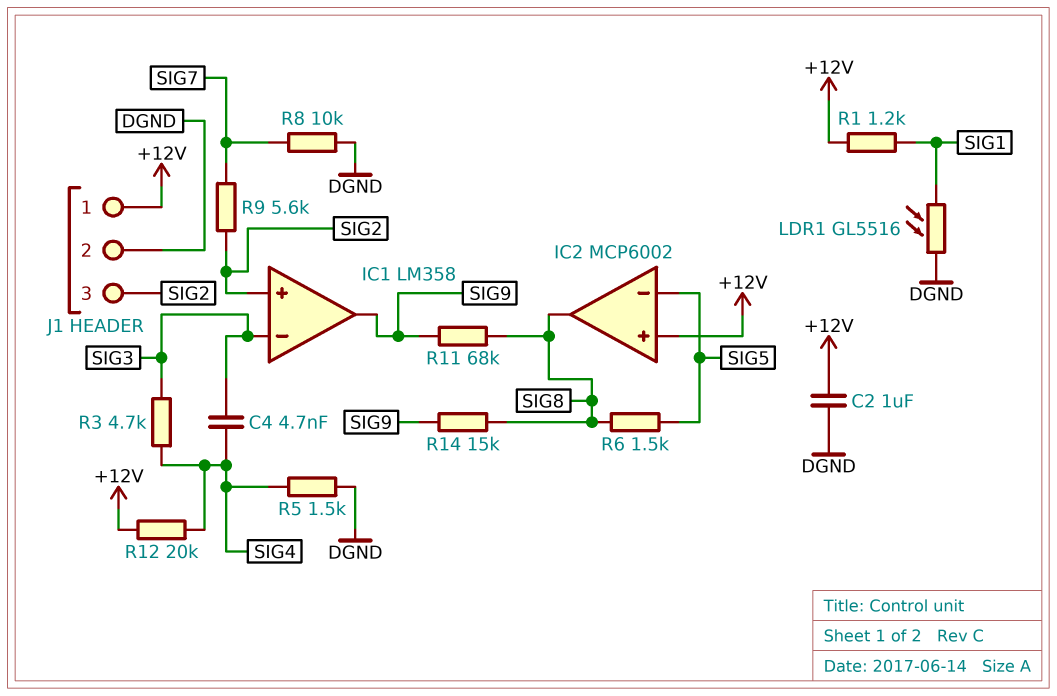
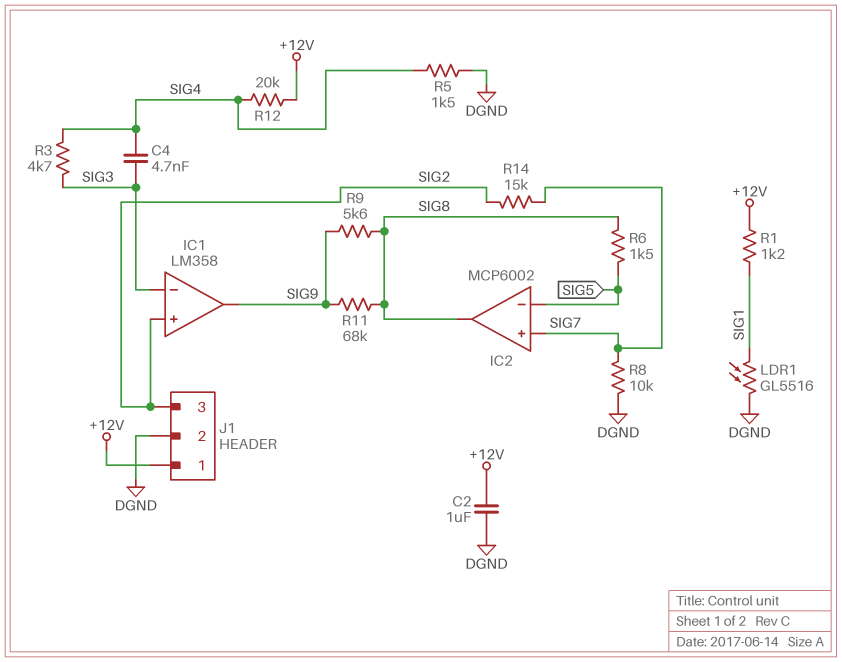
IC2 pin in+: +12V -> SIG7
R9: 5.6k (SIG2, SIG7) -> 5.6k (SIG8, SIG9)
R14: 15k (SIG8, SIG9) -> 15k (SIG2, SIG7)

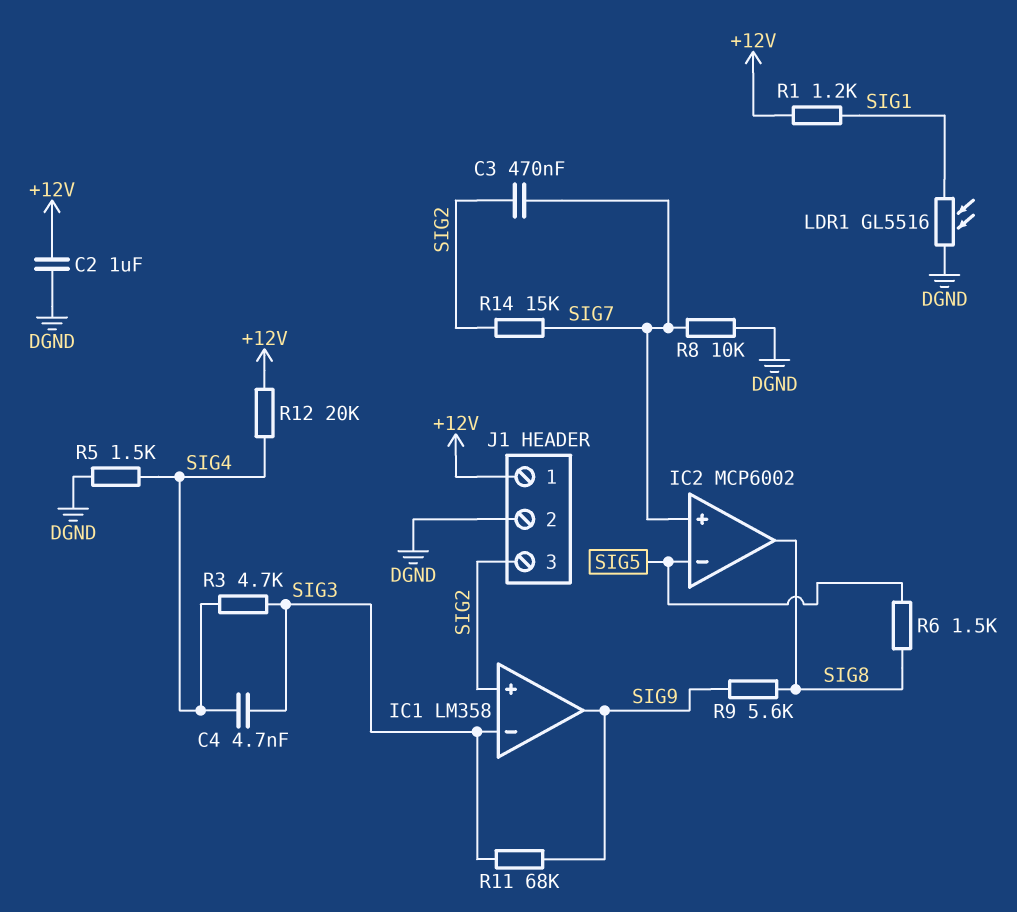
C3: none -> 470nF (SIG2, SIG7)
R11: 68k (SIG8, SIG9) -> 68k (SIG3, SIG9)

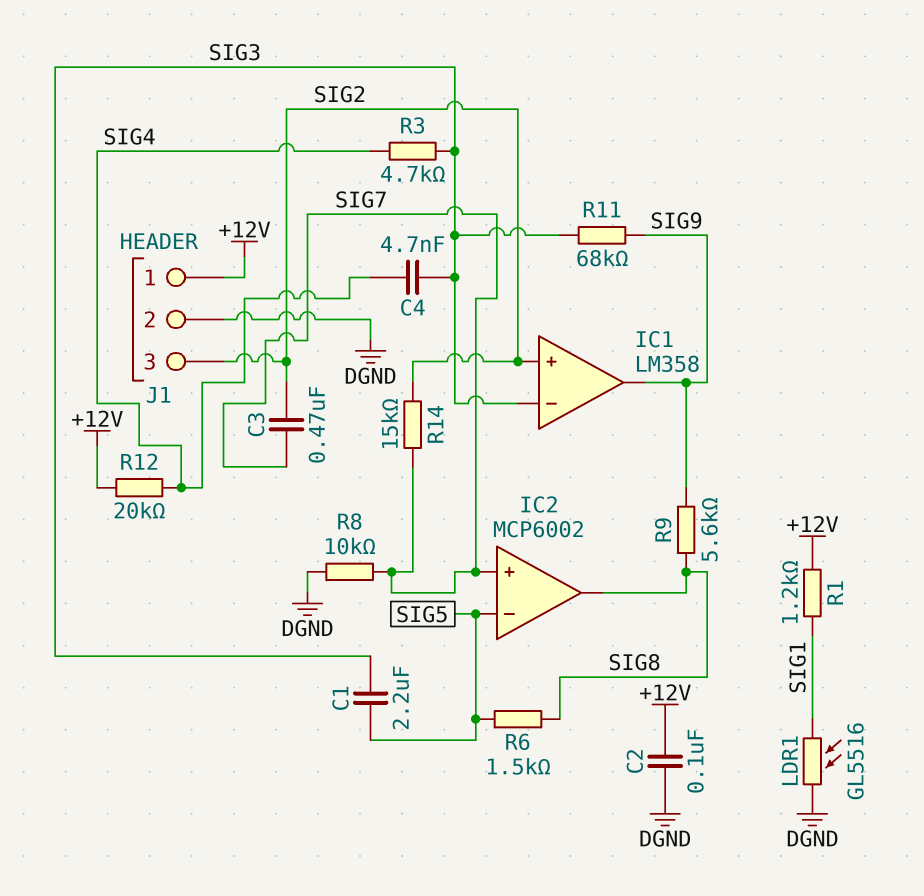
C1: none -> 2.2uF (SIG3, SIG5)
C2: 1uF (+12V, DGND) -> 100nF (+12V, DGND)
R5: 1.5k (DGND, SIG4) -> none

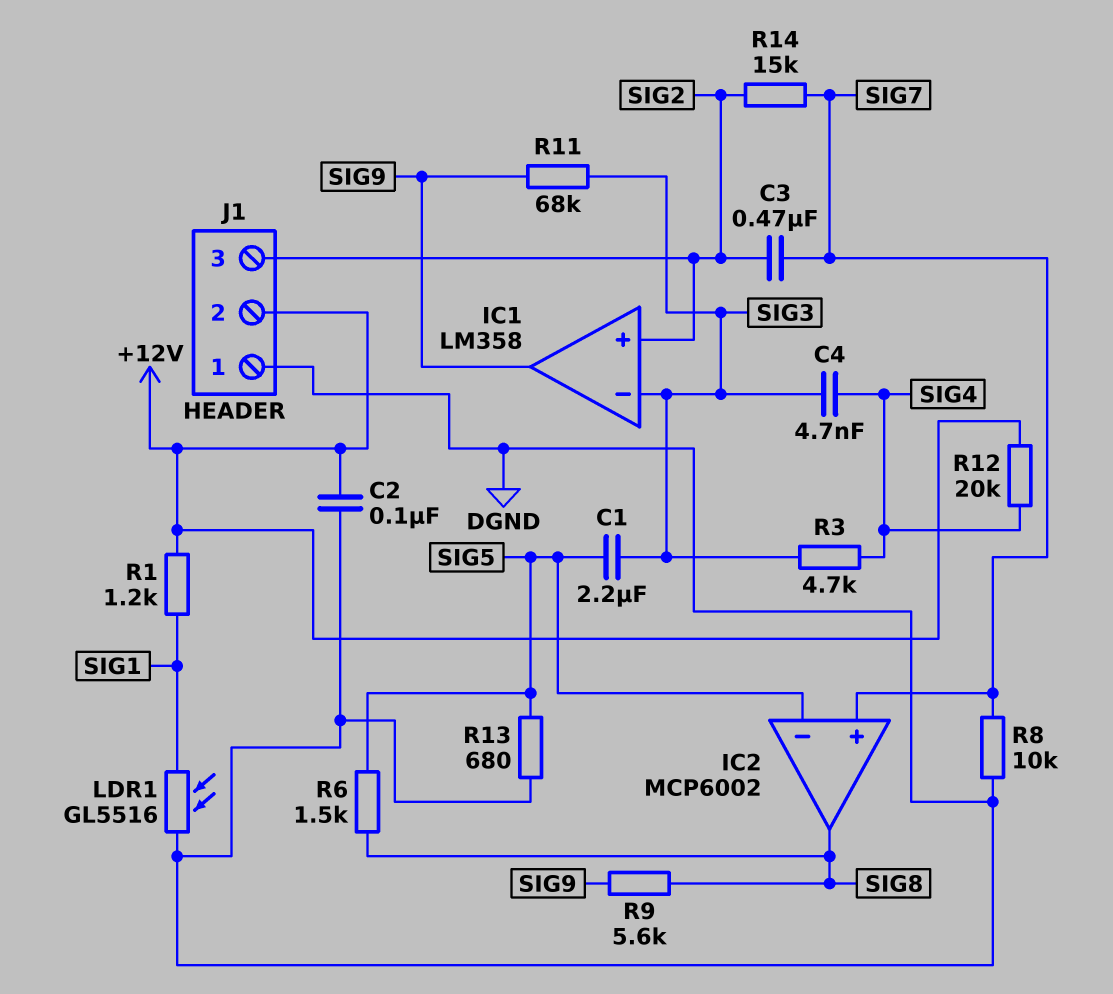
J1 pin 1: +12V -> DGND
J1 pin 2: DGND -> +12V
R13: none -> 680 (DGND, SIG5)

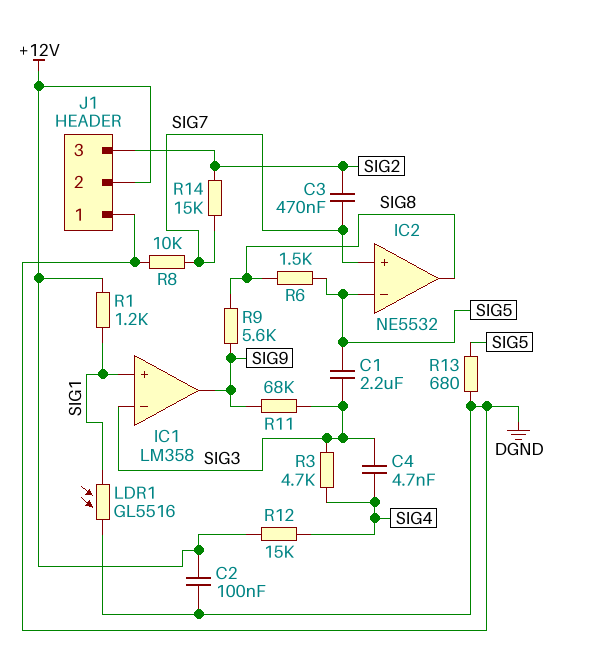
IC1 pin in+: SIG2 -> SIG1
IC2: MCP6002 -> NE5532
R12: 20k (+12V, SIG4) -> 15k (+12V, SIG4)

